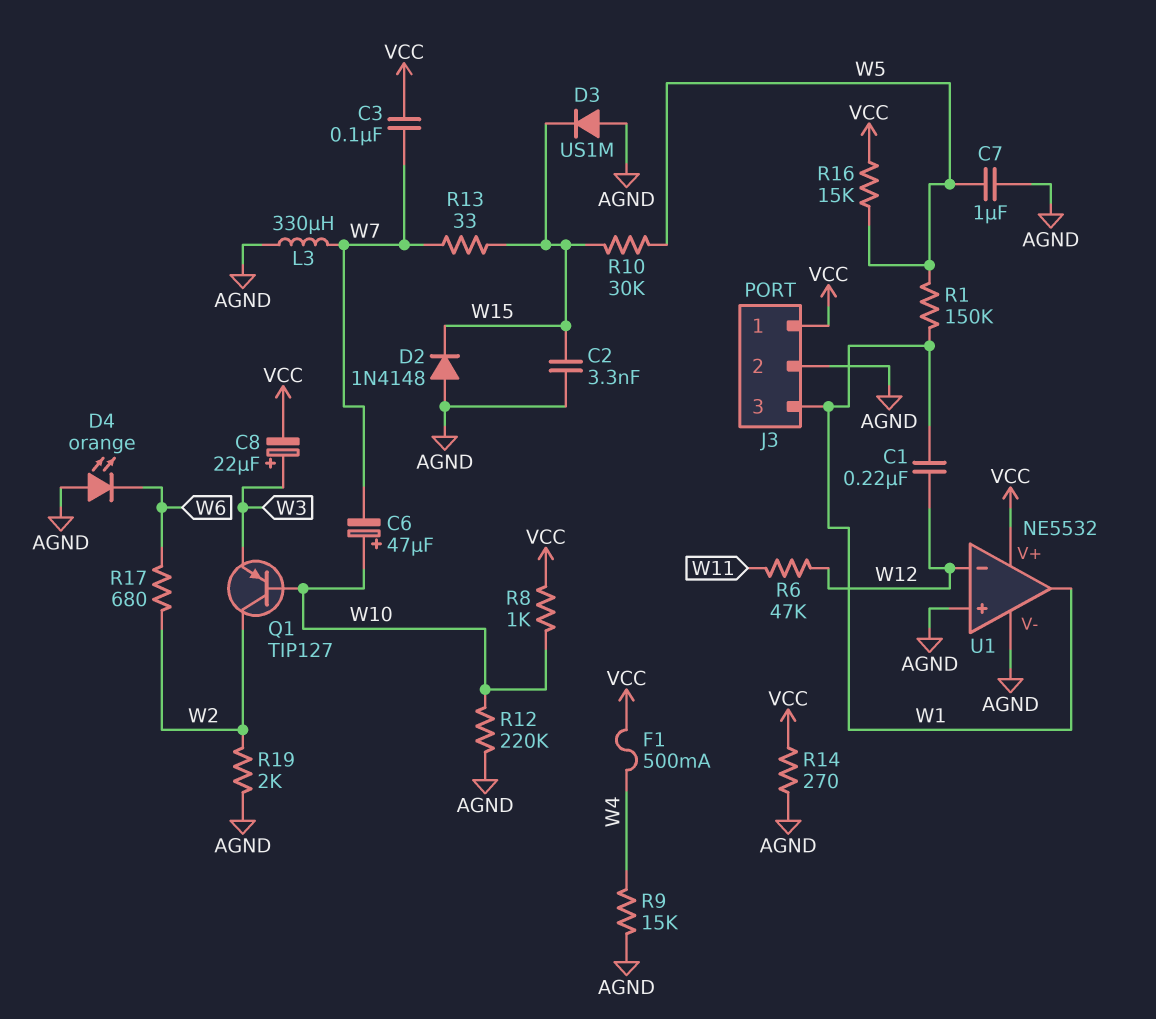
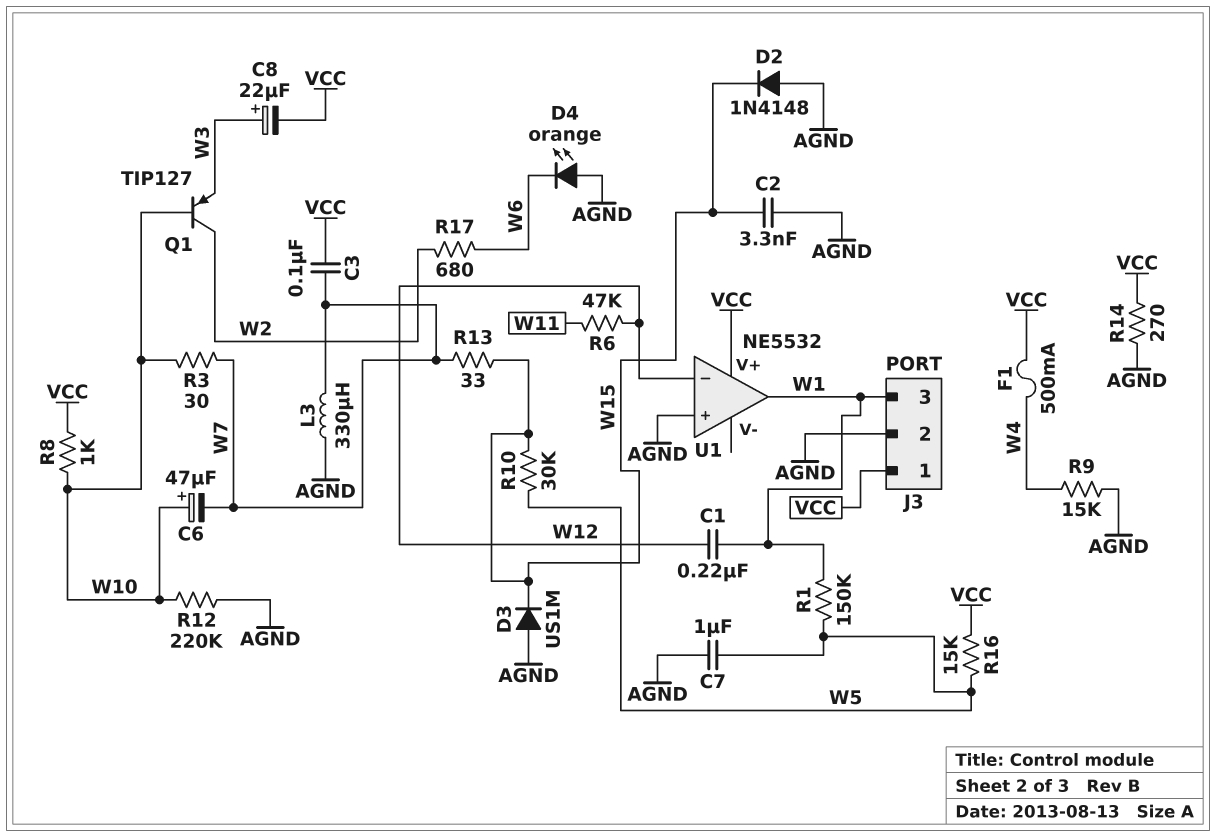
R3: none -> 30 (W7, W10)
R19: 2k (AGND, W2) -> none
U1 pin V-: AGND -> none

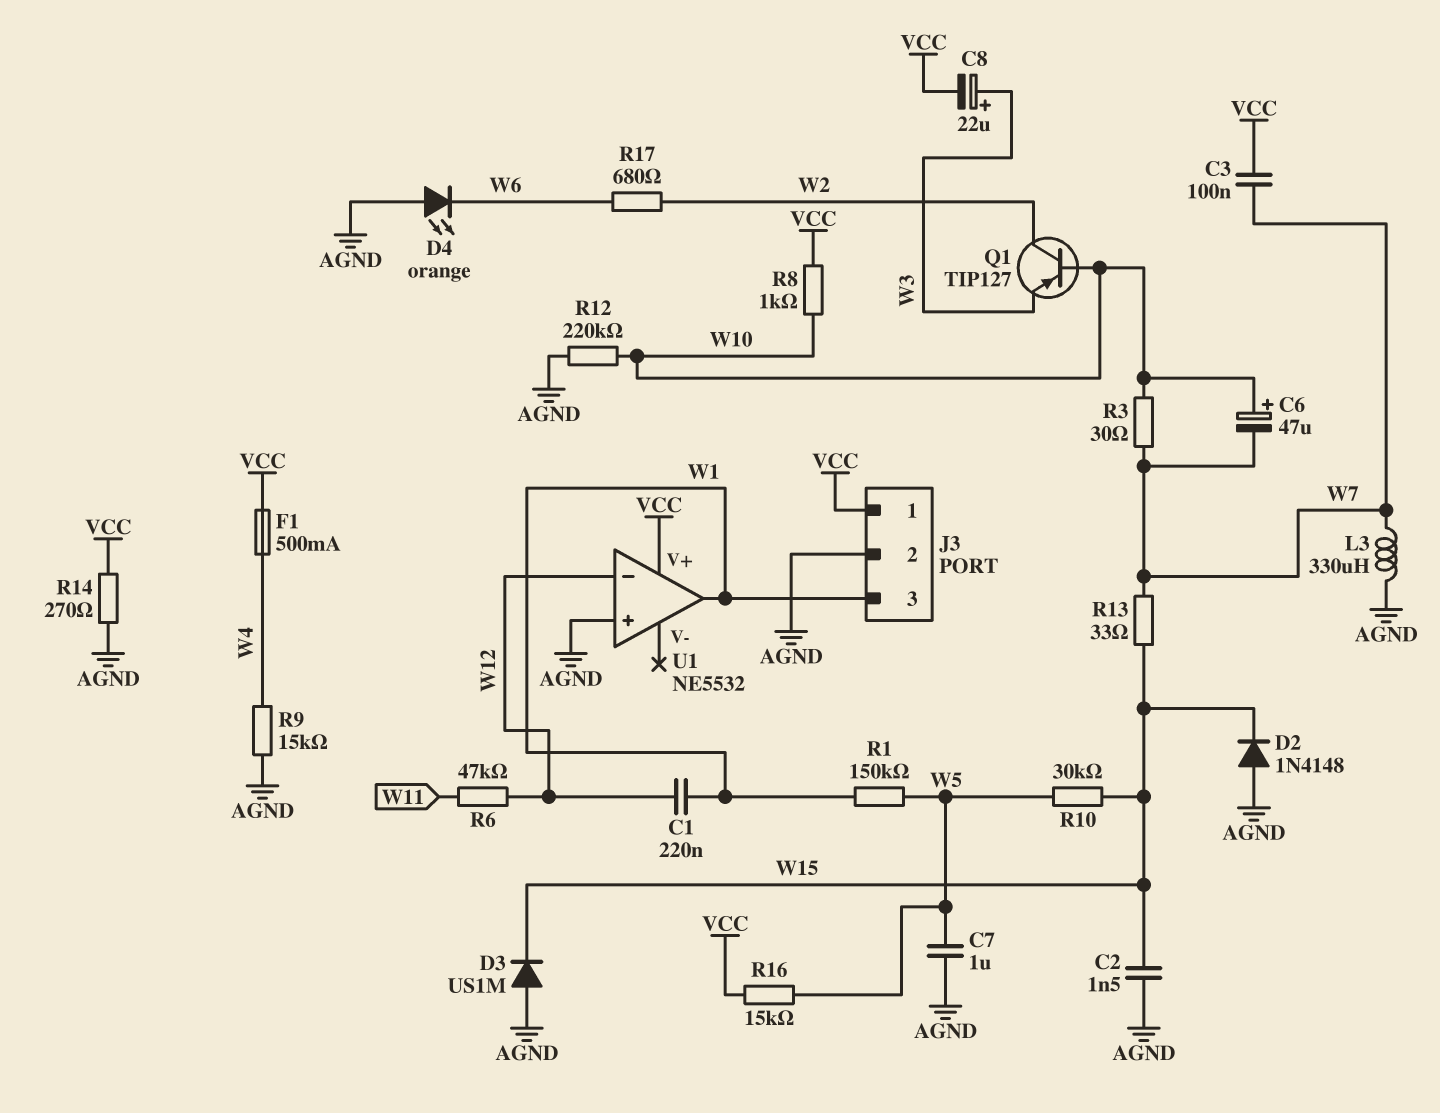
C2: 3.3nF (AGND, W15) -> 1.5nF (AGND, W15)

